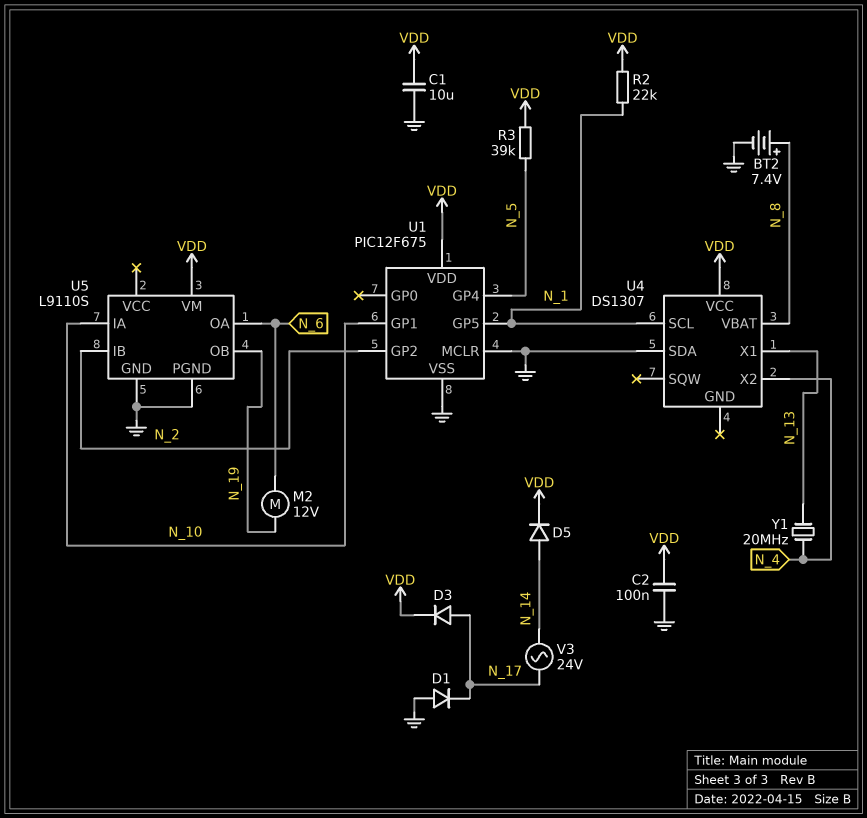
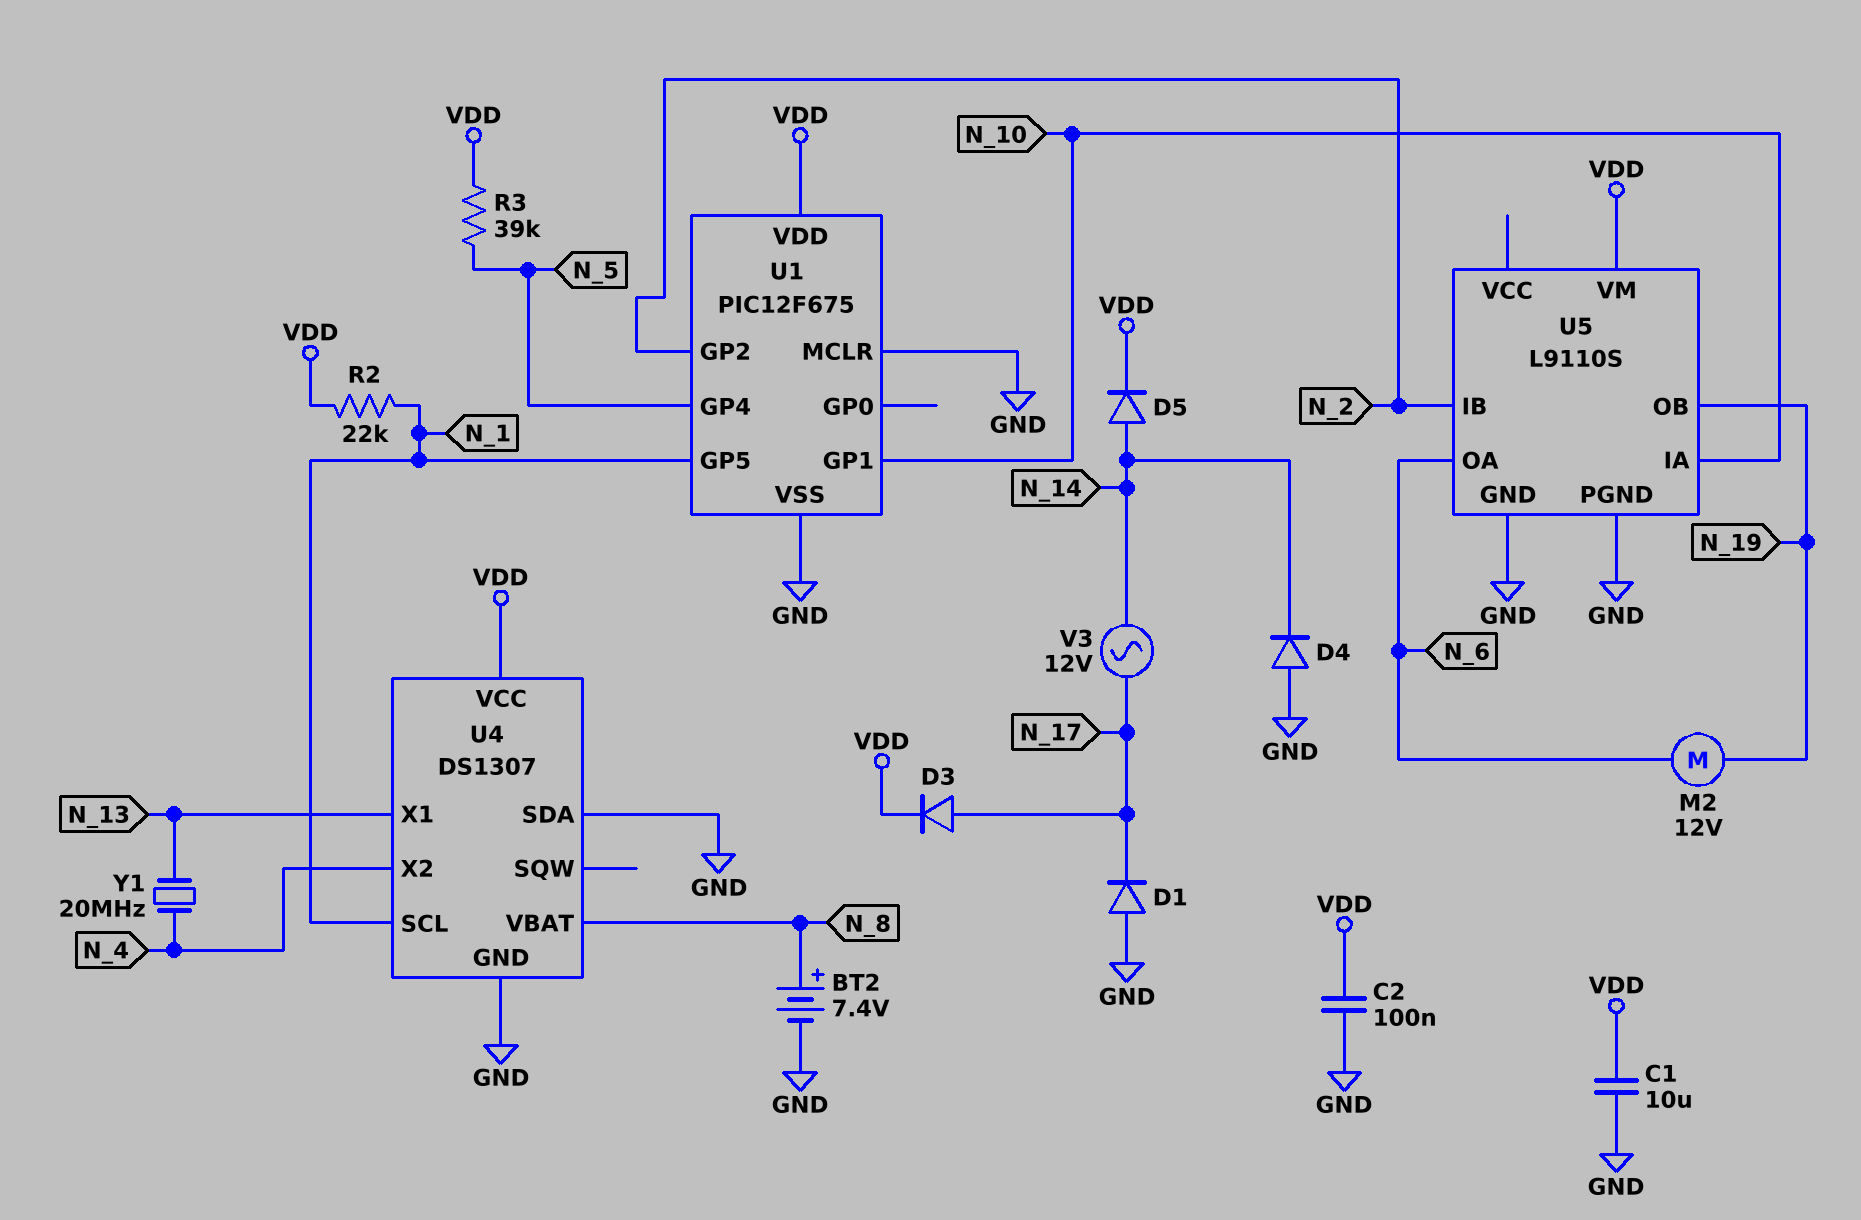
D4: none -> diode (A GND, K N_14)
U4 pin GND: none -> GND
V3: AC 24V (N_14, N_17) -> AC 12V (N_14, N_17)

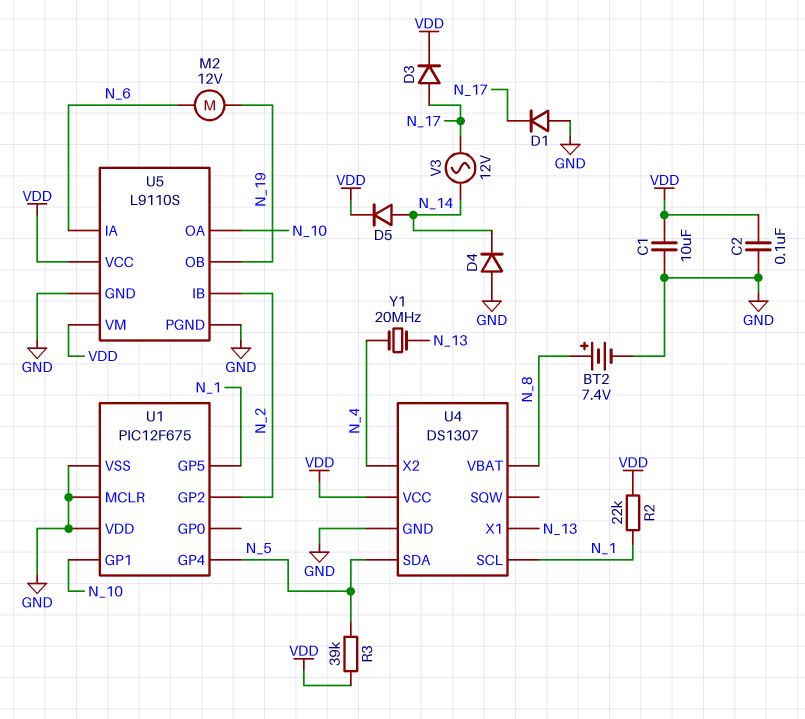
U1 pin VDD: VDD -> GND
U4 pin SDA: GND -> N_5
U5 pin IA: N_10 -> N_6
U5 pin OA: N_6 -> N_10
U5 pin VCC: none -> VDD

